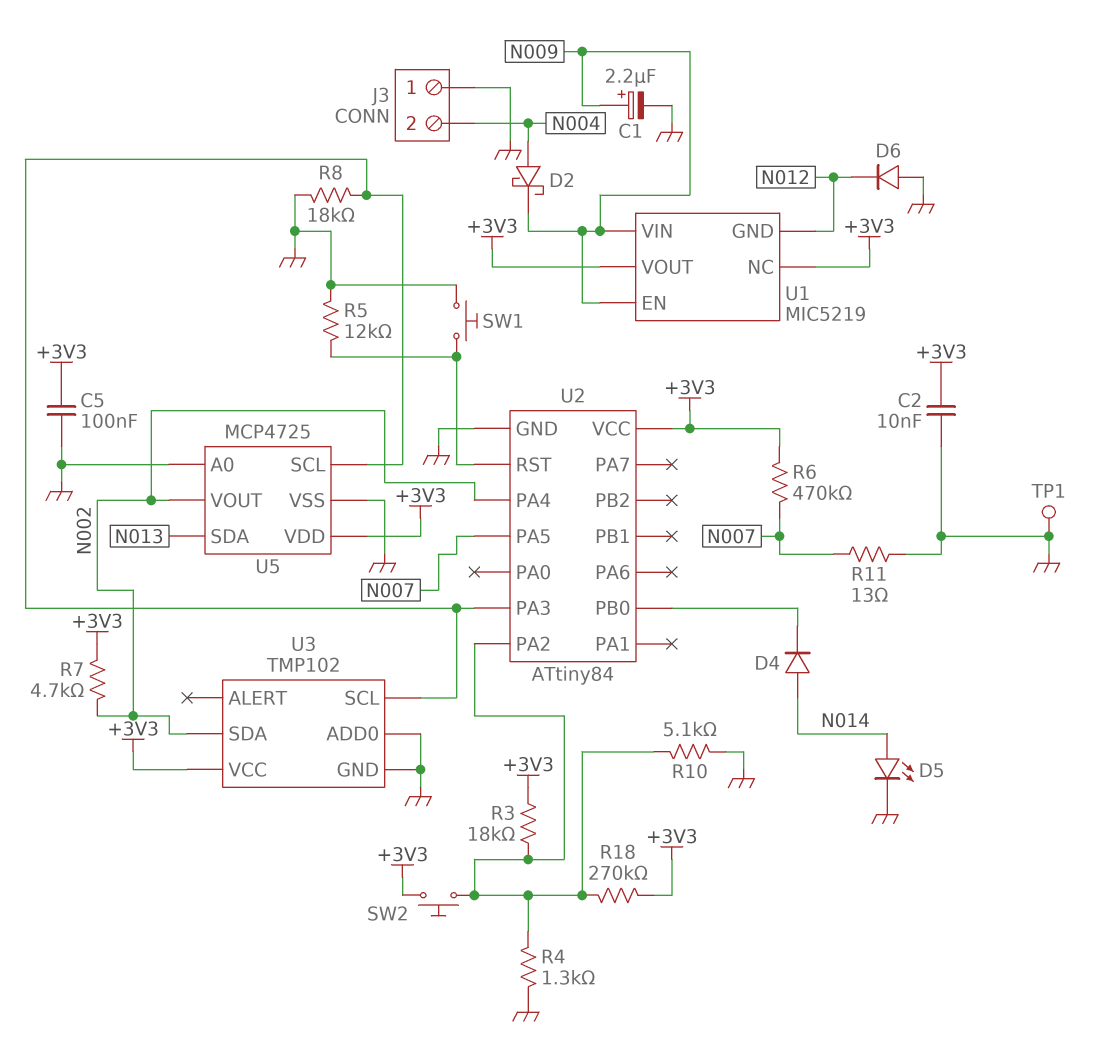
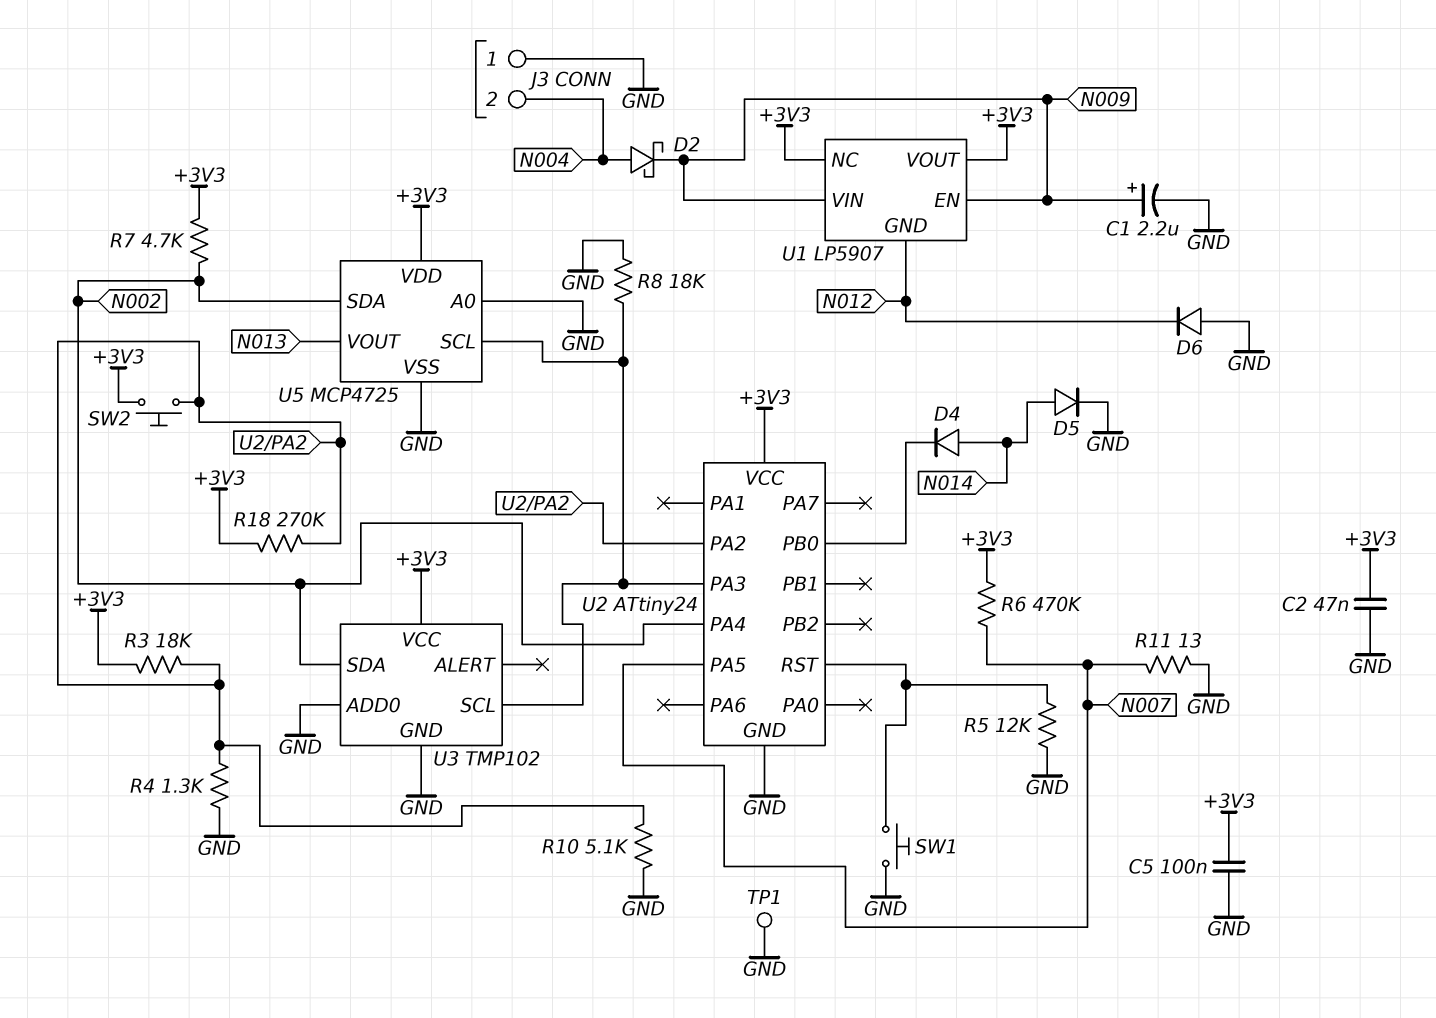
C2: 10nF (+3V3, GND) -> 47nF (+3V3, GND)
D5: LED (A N014, K GND) -> diode (A N014, K GND)
U1: MIC5219 -> LP5907
U2: ATtiny84 -> ATtiny24
U5 pin SDA: N013 -> N002
U5 pin VOUT: N002 -> N013

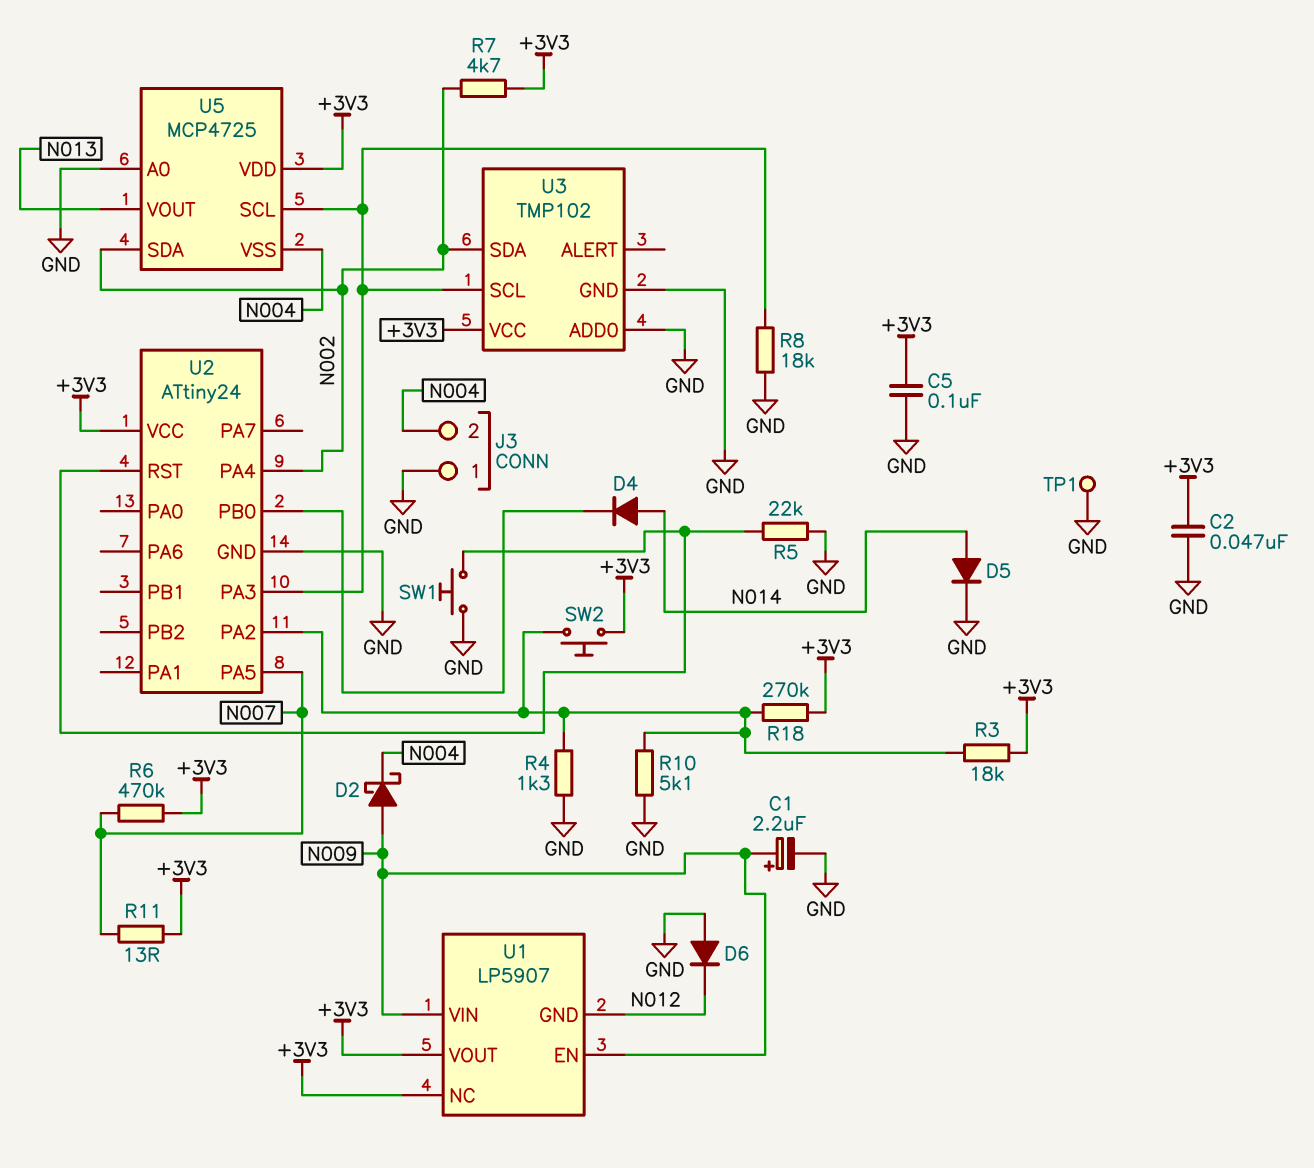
D2: schottky (A N004, K N009) -> schottky (A N009, K N004)
R5: 12k (GND, U2/RST) -> 22k (GND, U2/RST)
R11: 13 (GND, N007) -> 13 (+3V3, N007)
U5 pin VSS: GND -> N004

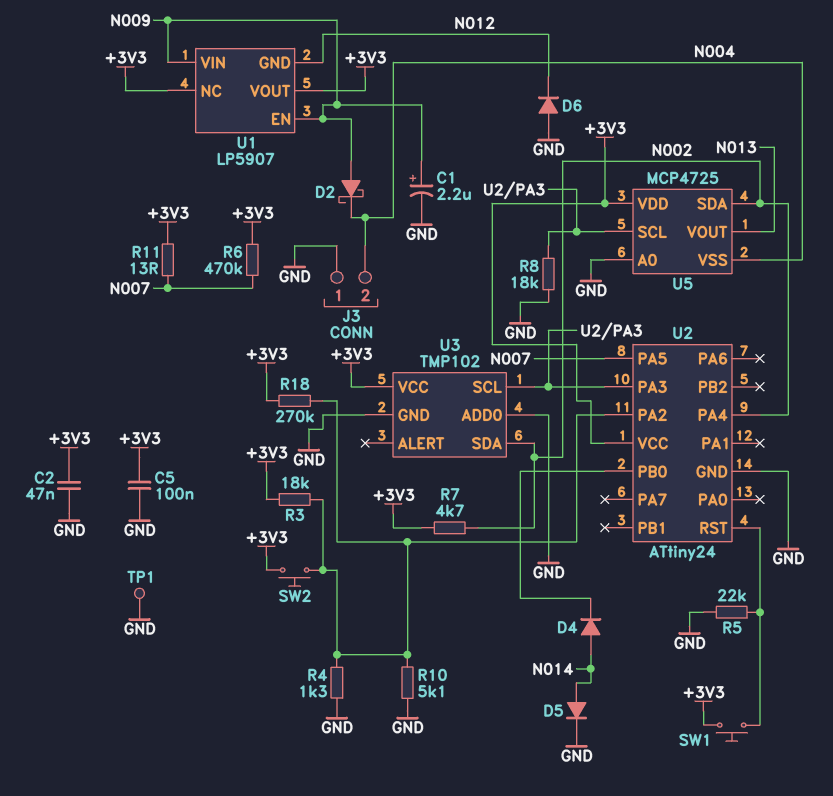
SW1: button (GND, U2/RST) -> button (+3V3, U2/RST)

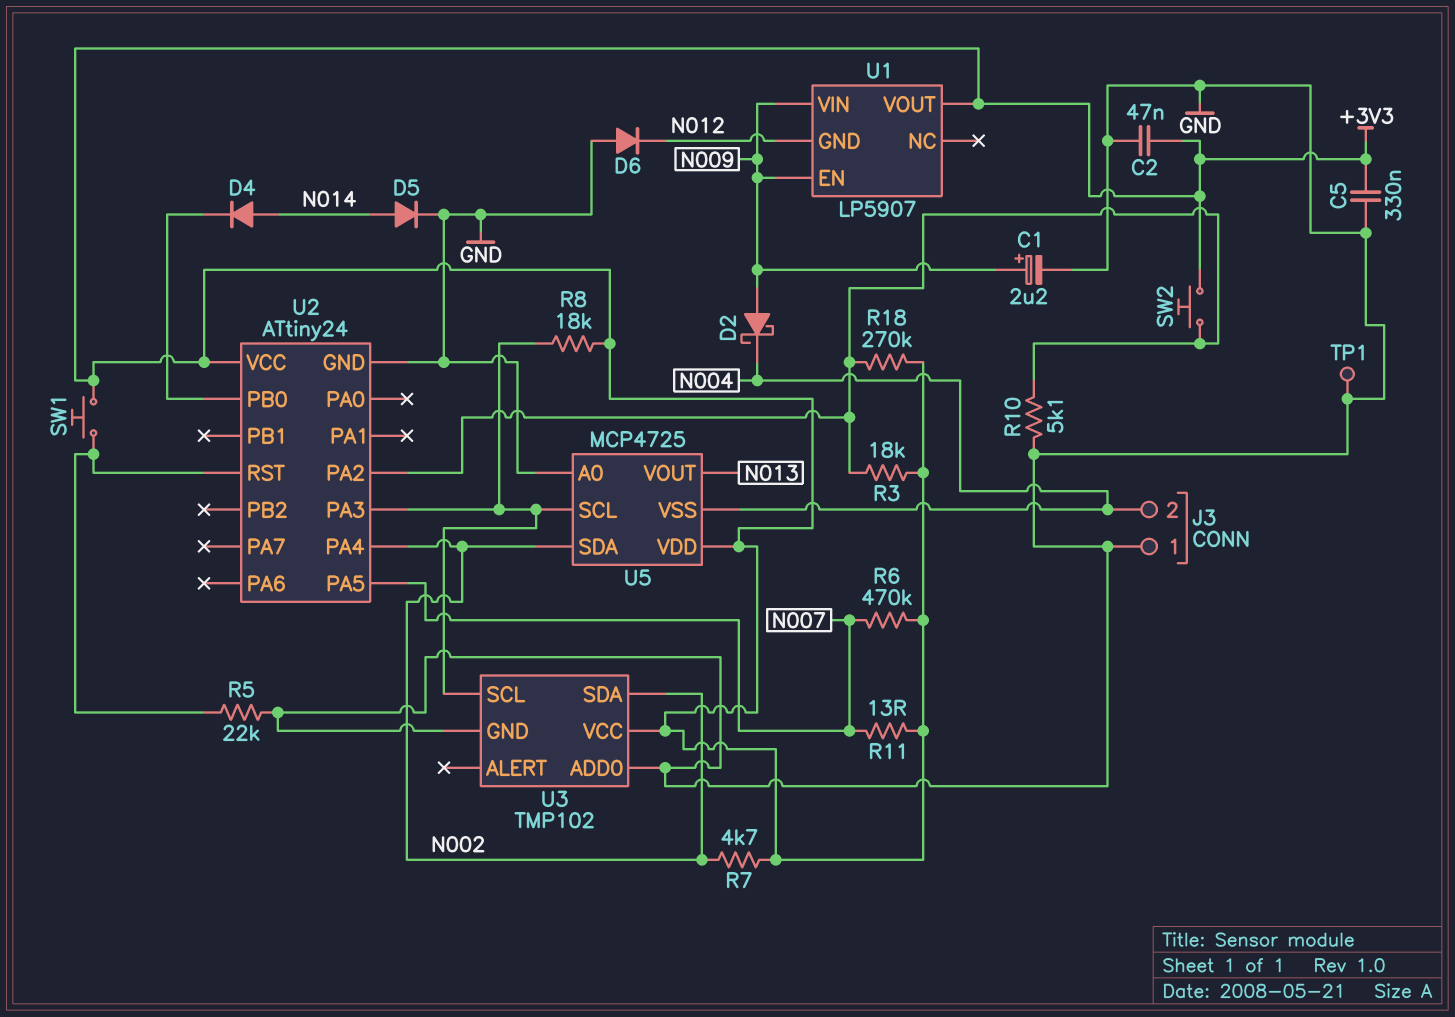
C5: 100nF (+3V3, GND) -> 330nF (+3V3, GND)
R4: 1.3k (GND, U2/PA2) -> none
R8: 18k (GND, U2/PA3) -> 18k (+3V3, U2/PA3)
U1 pin NC: +3V3 -> none

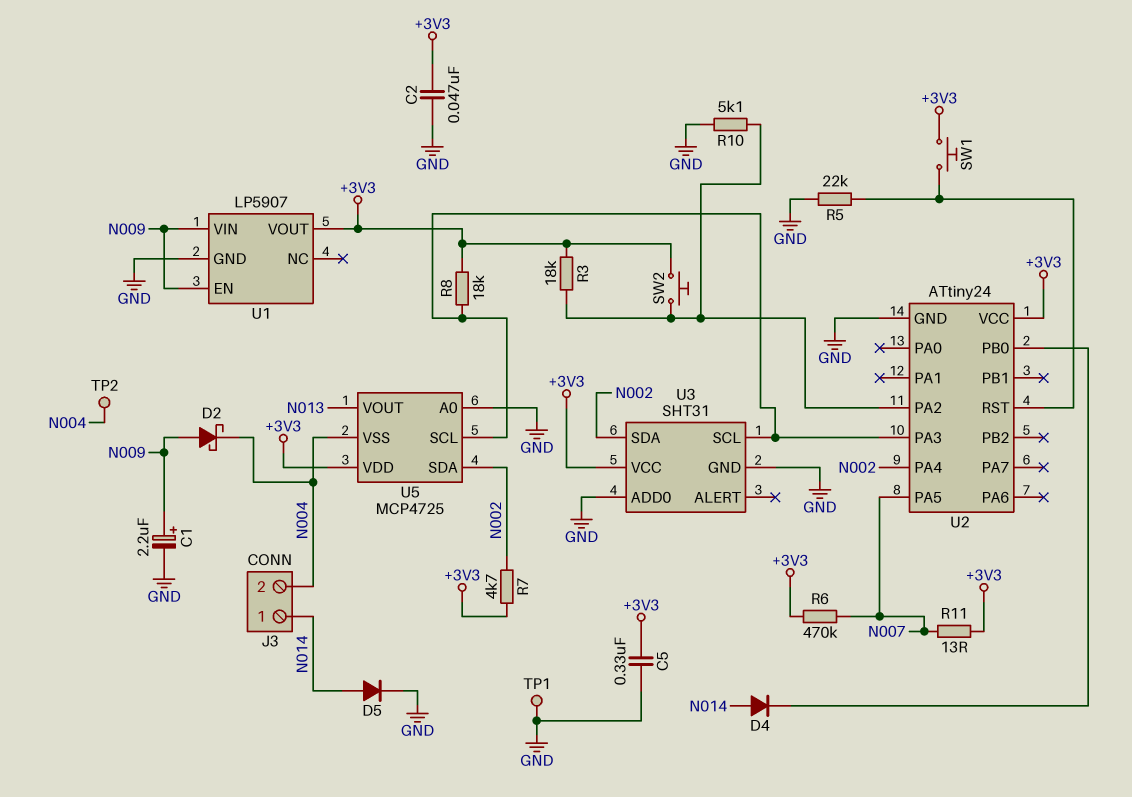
D6: diode (A GND, K N012) -> none
J3 pin 1: GND -> N014
R18: 270k (+3V3, U2/PA2) -> none
TP2: none -> test point (N004)
U1 pin GND: N012 -> GND
U3: TMP102 -> SHT31

